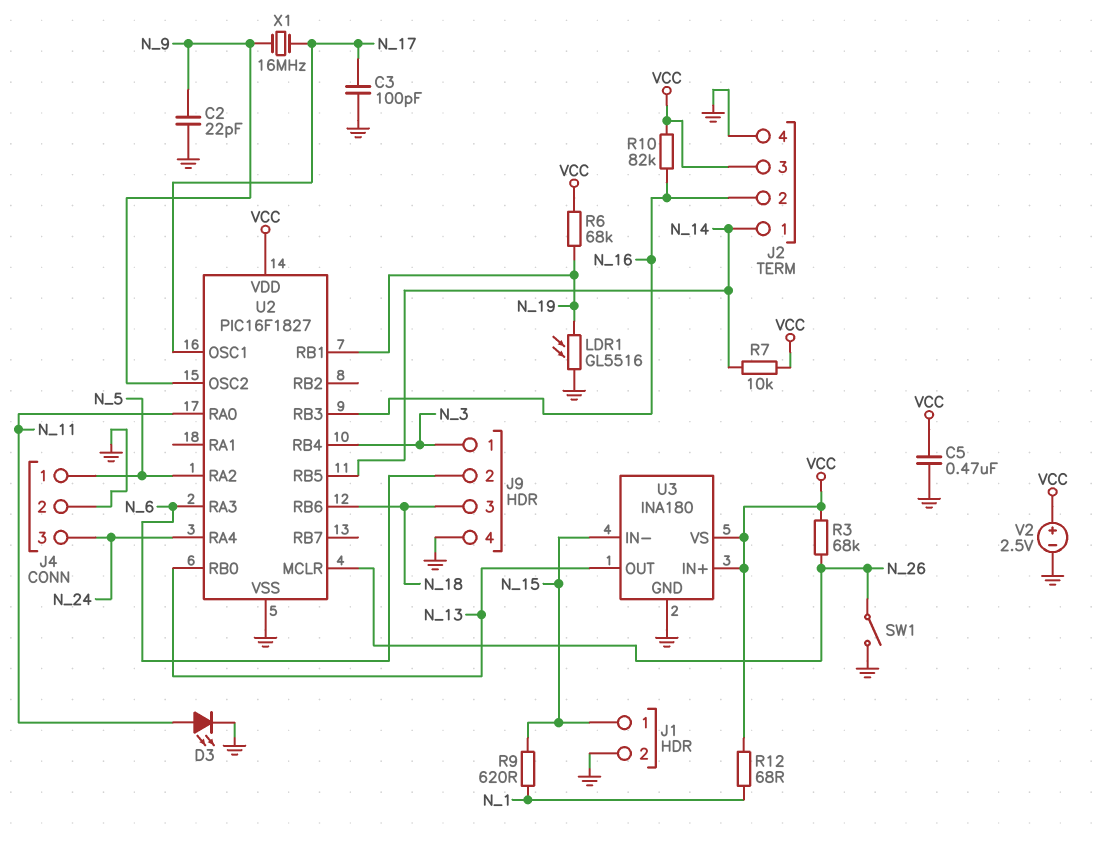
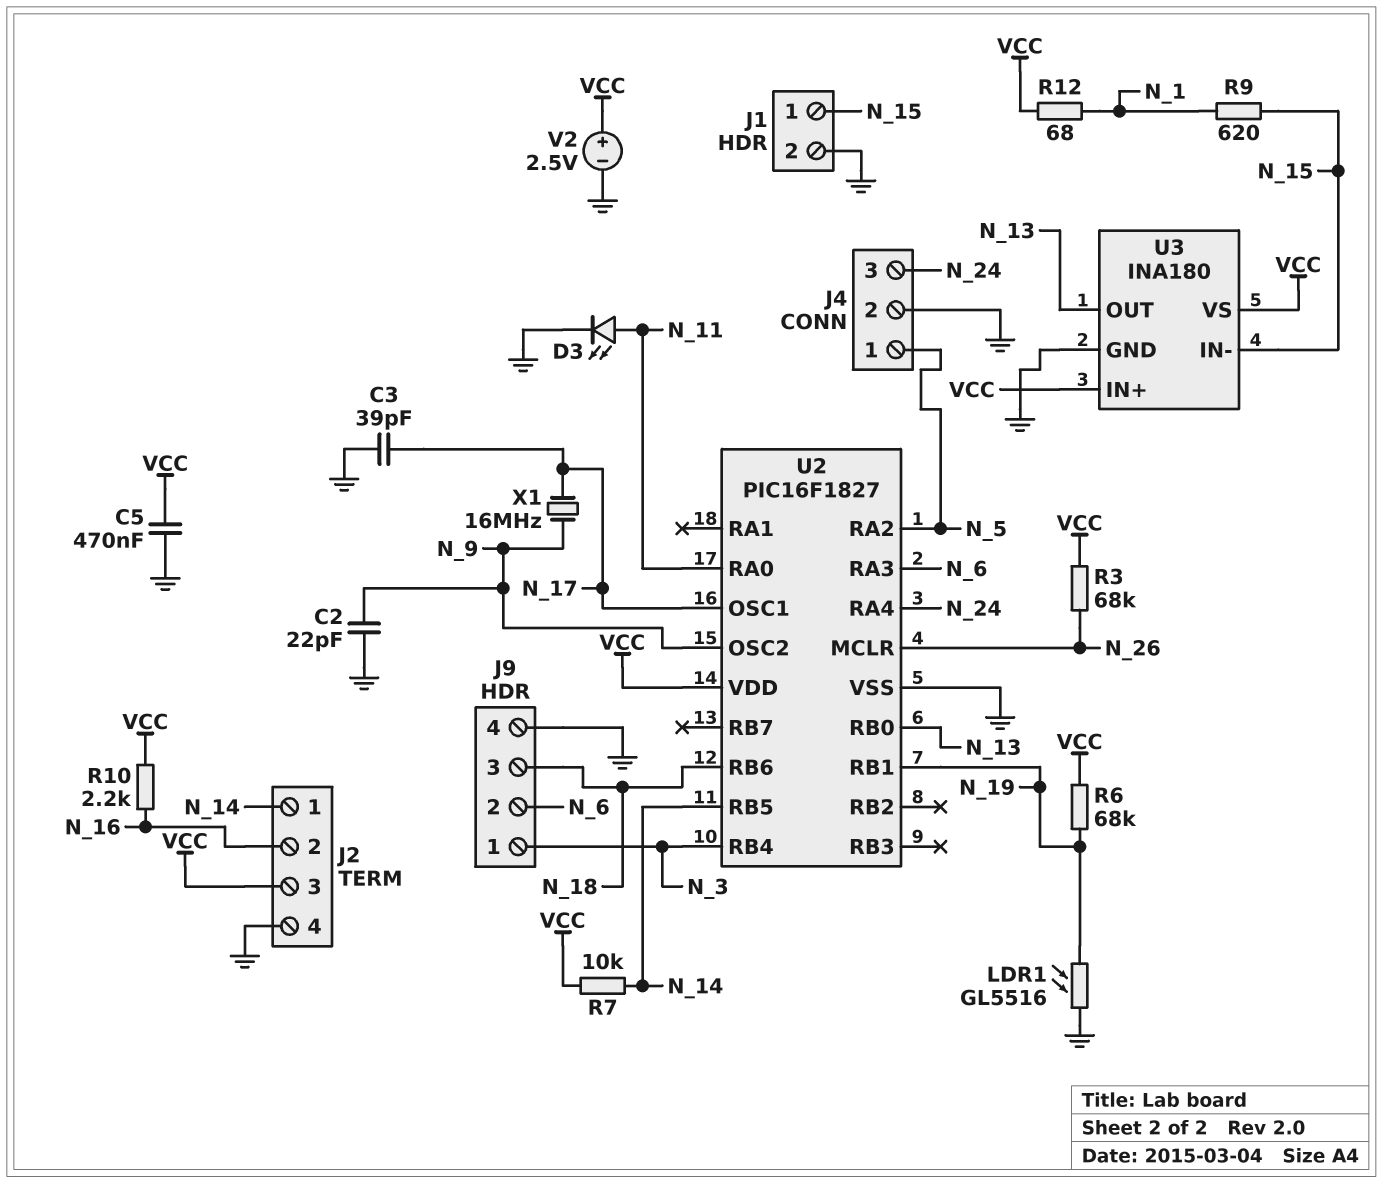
C3: 100pF (GND, N_17) -> 39pF (GND, N_17)
R10: 82k (N_16, VCC) -> 2.2k (N_16, VCC)
SW1: switch (GND, N_26) -> none
U2 pin RB3: N_16 -> none

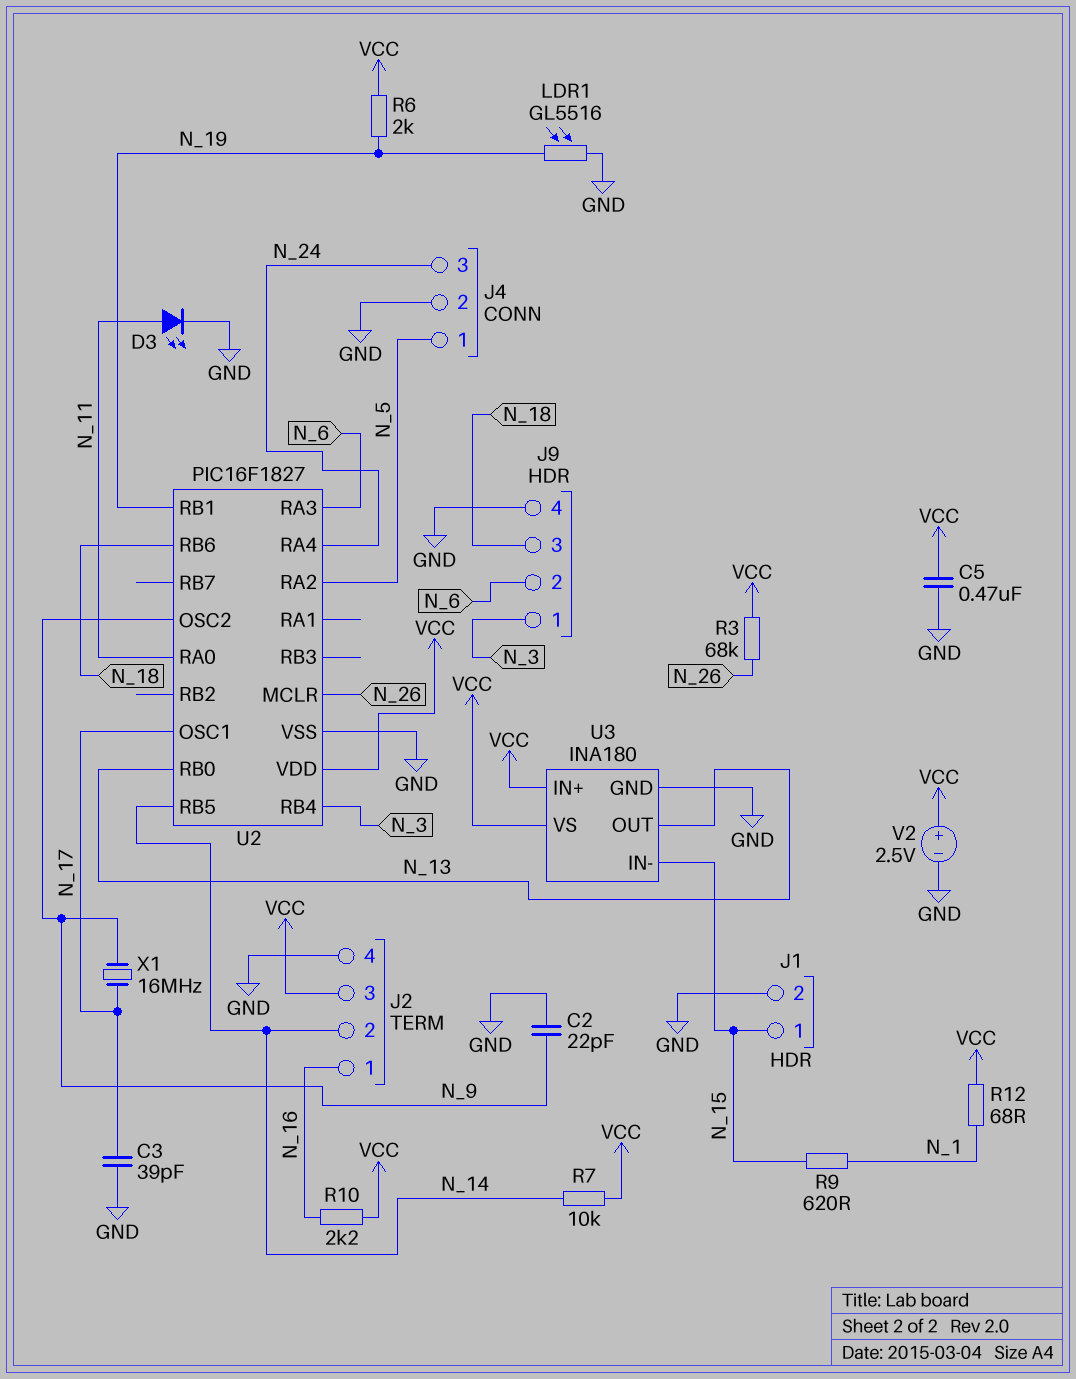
J2 pin 1: N_14 -> N_16
J2 pin 2: N_16 -> N_14
R6: 68k (N_19, VCC) -> 2k (N_19, VCC)

